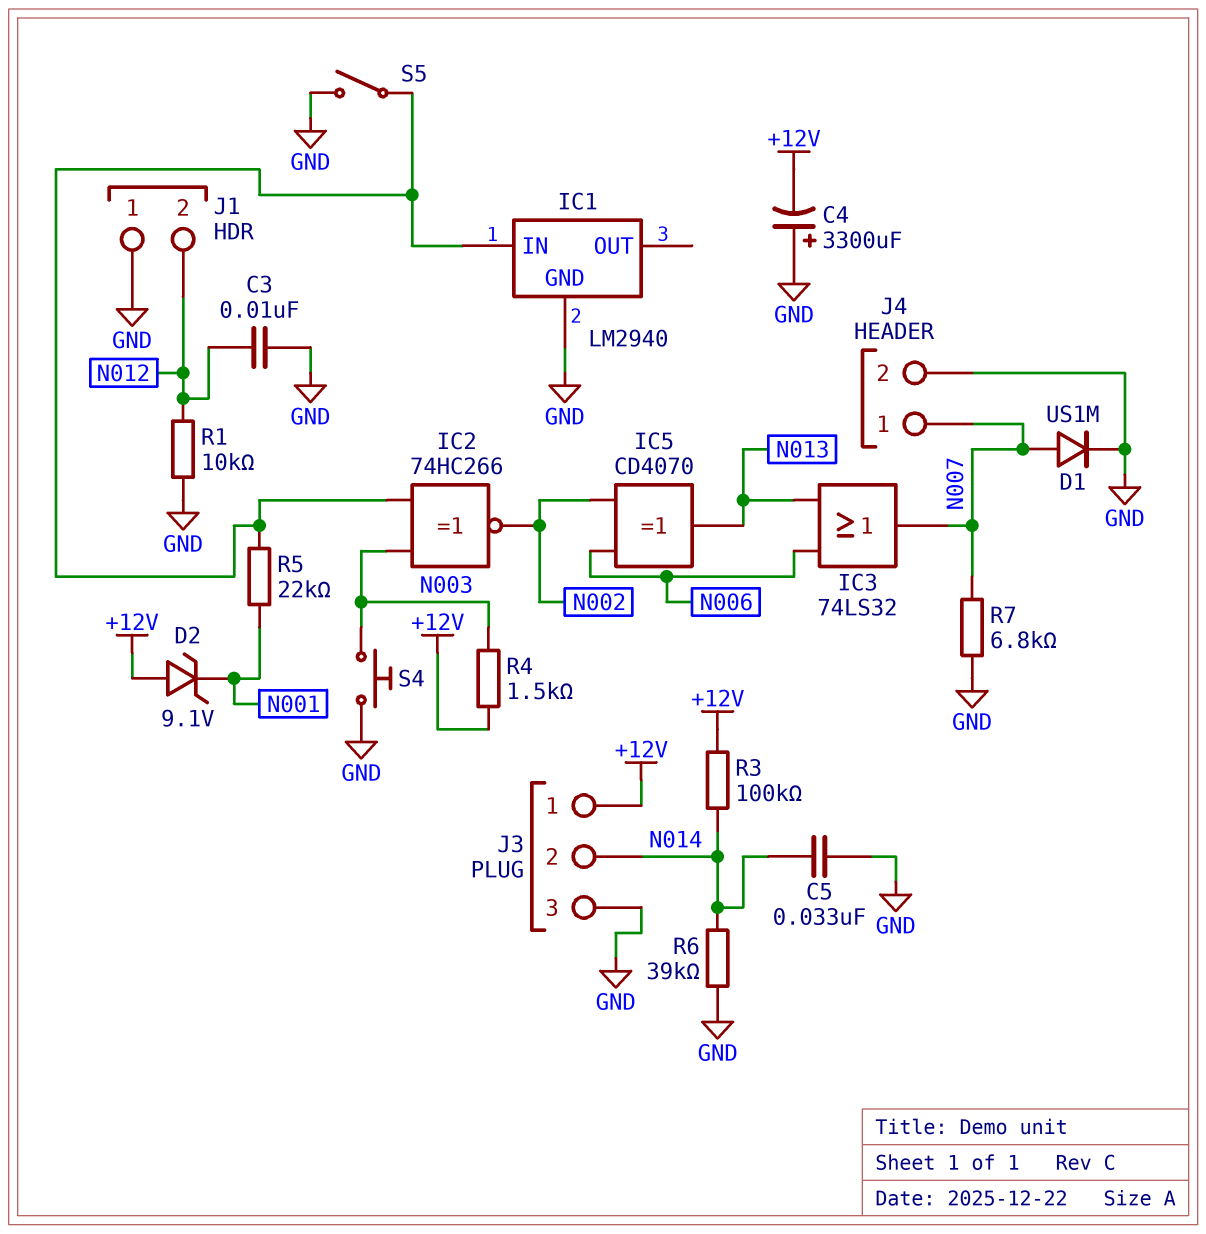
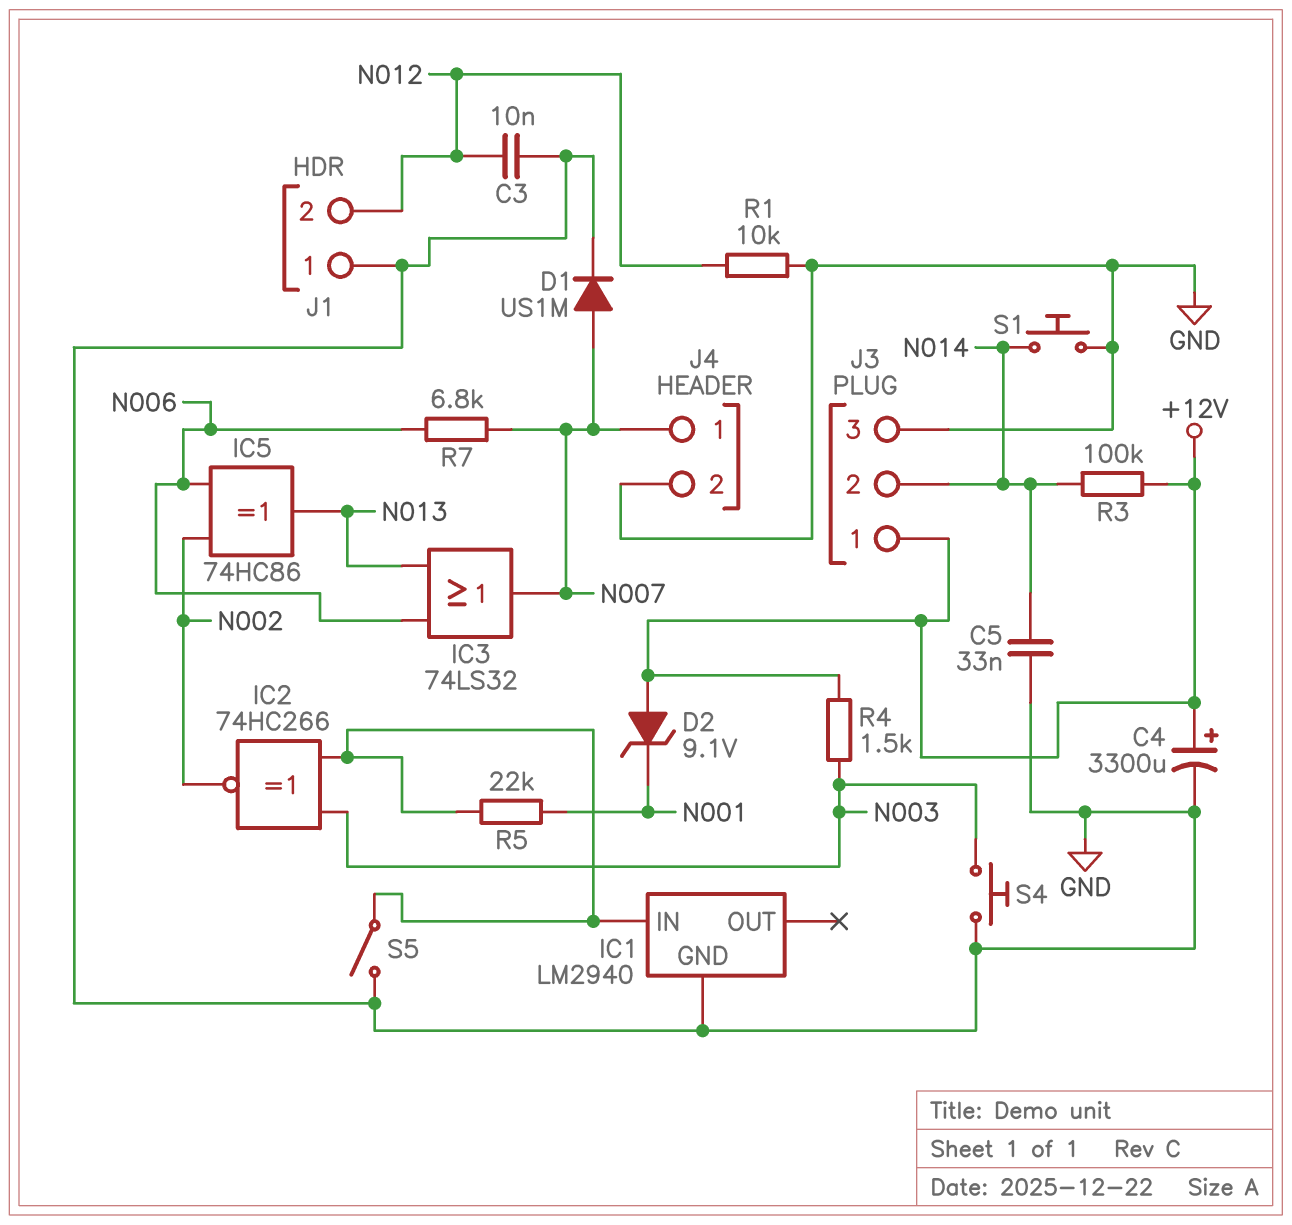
C4: 3300uF (plus GND, minus +12V) -> 3300uF (plus +12V, minus GND)
IC5: XOR CD4070 (in N002, in N006, out N013) -> XOR 74HC86 (in N002, in N006, out N013)
R6: 39k (GND, N014) -> none
R7: 6.8k (GND, N007) -> 6.8k (N006, N007)
S1: none -> button (GND, N014)

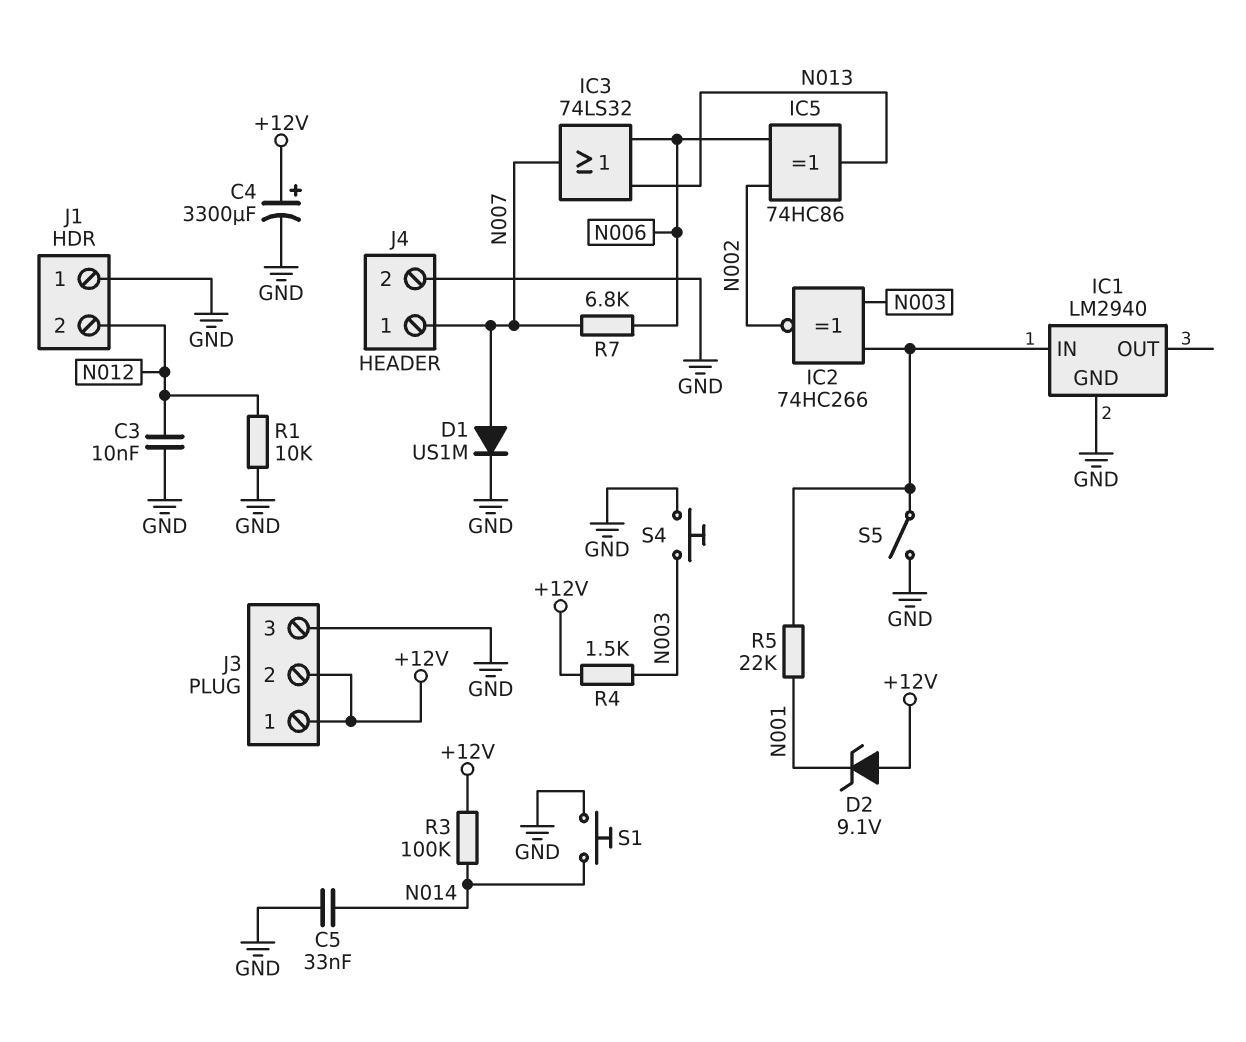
J3 pin 2: N014 -> +12V

